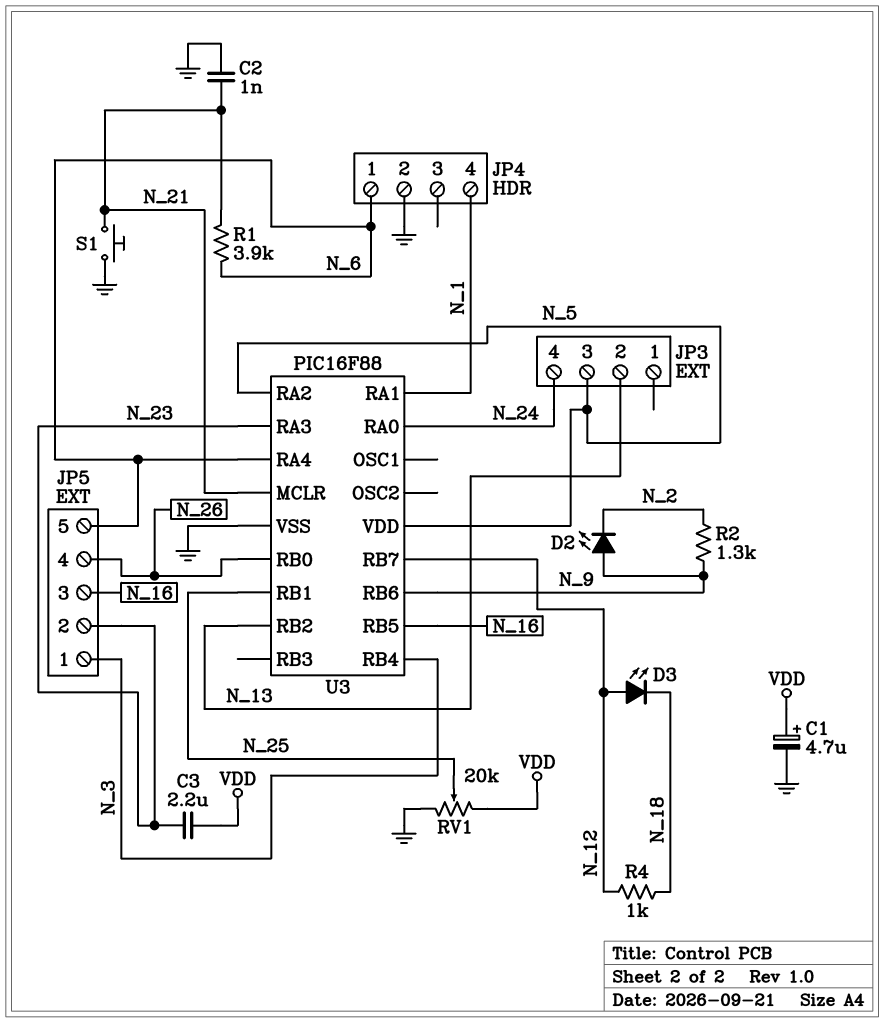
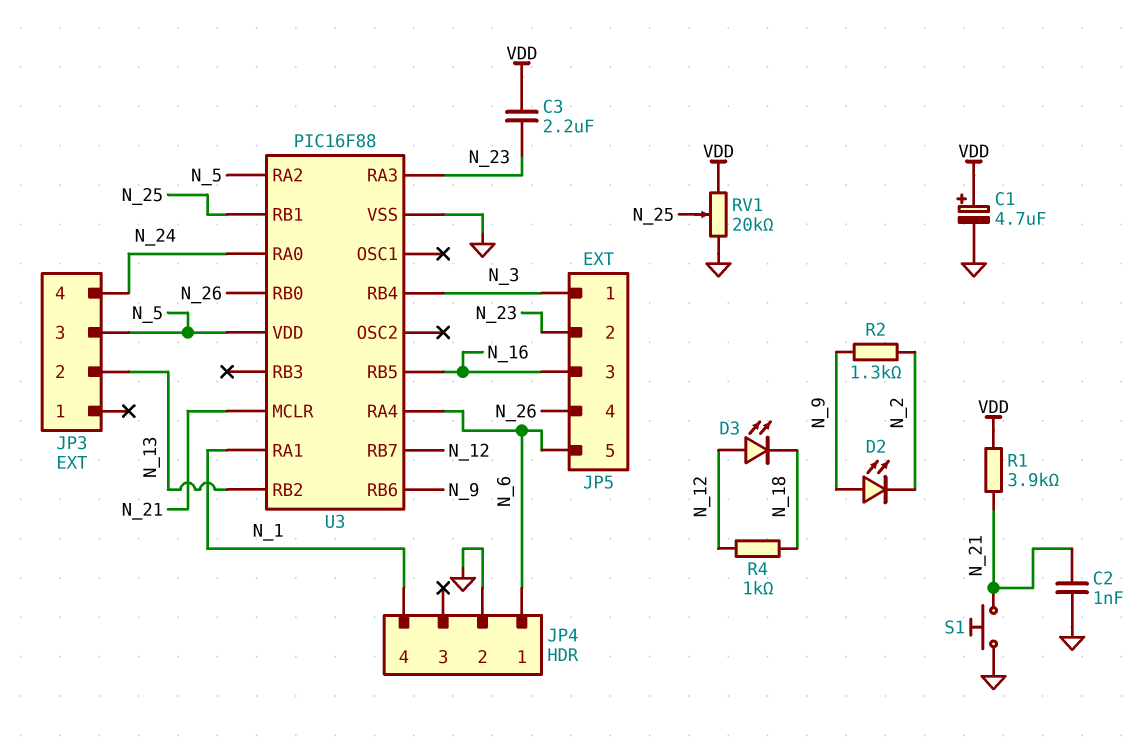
R1: 3.9k (N_6, N_21) -> 3.9k (N_21, VDD)

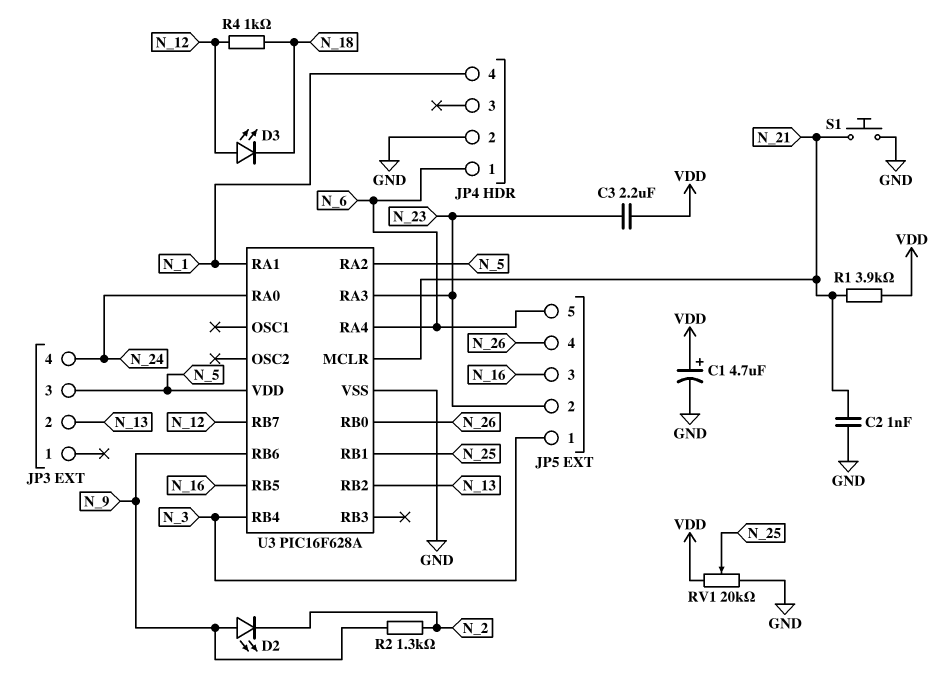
U3: PIC16F88 -> PIC16F628A

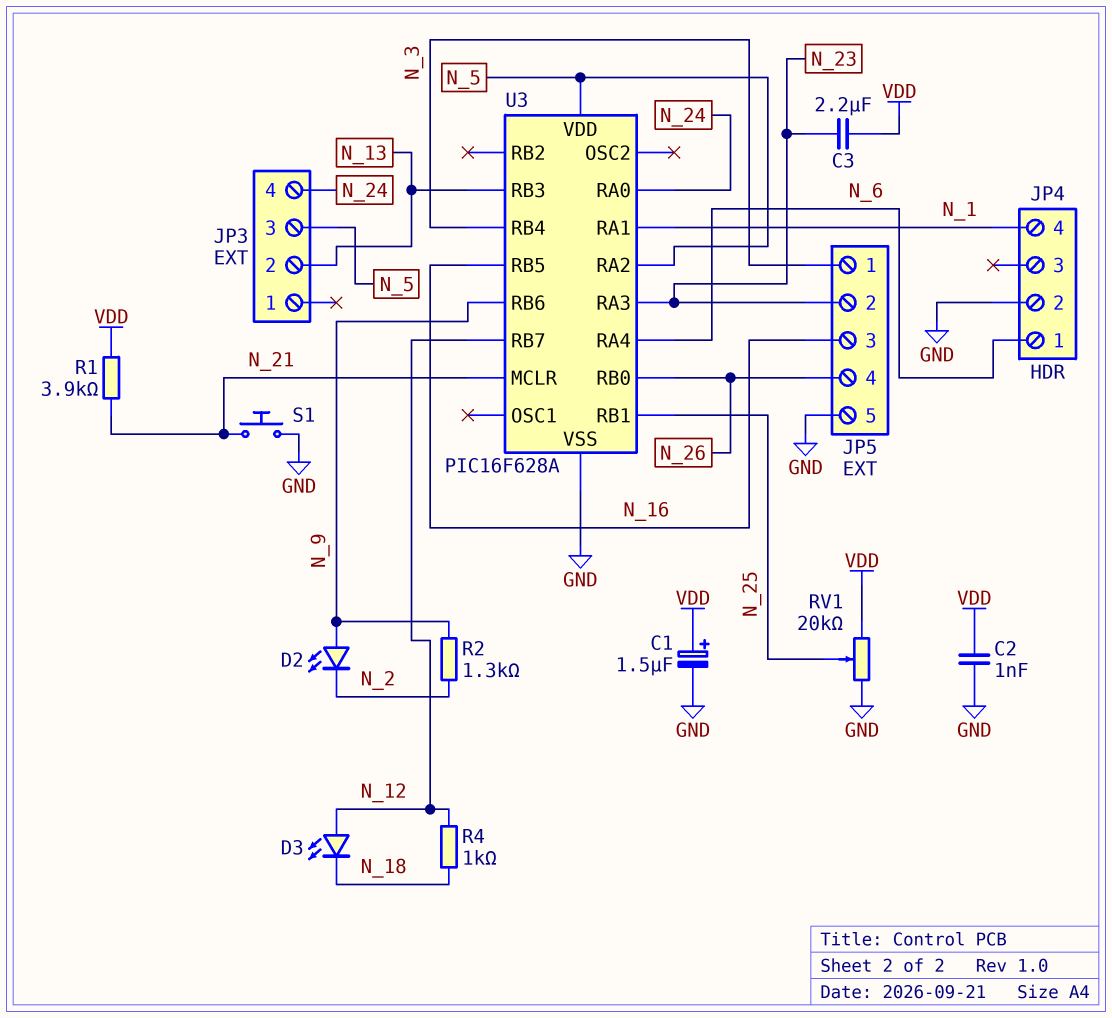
C1: 4.7uF (plus VDD, minus GND) -> 1.5uF (plus VDD, minus GND)
C2: 1nF (GND, N_21) -> 1nF (GND, VDD)
JP5 pin 5: N_6 -> GND
U3 pin RB2: N_13 -> none
U3 pin RB3: none -> N_13

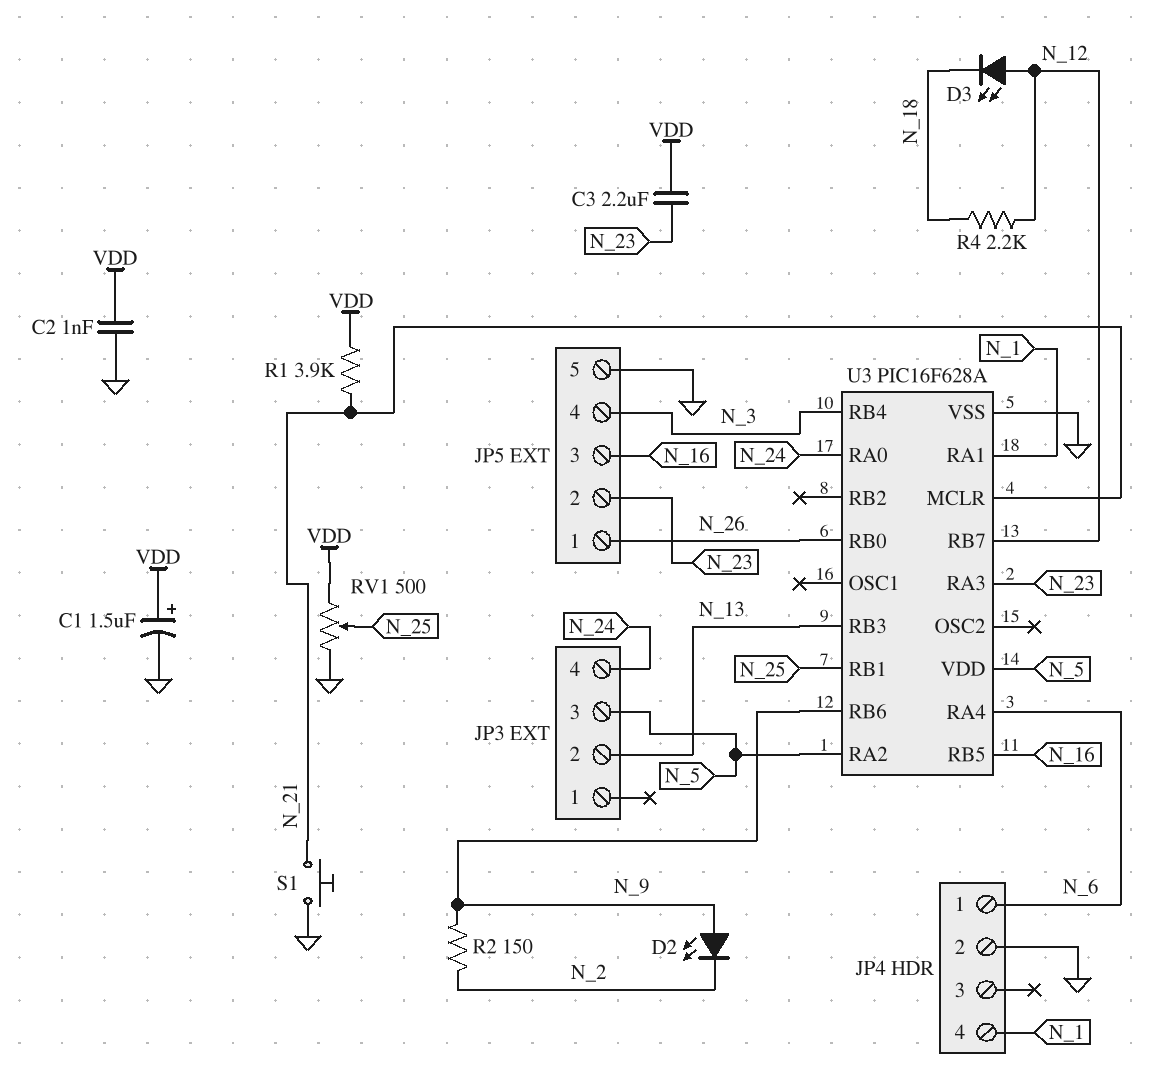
JP5 pin 1: N_3 -> N_26
JP5 pin 4: N_26 -> N_3
R2: 1.3k (N_2, N_9) -> 150 (N_2, N_9)
R4: 1k (N_12, N_18) -> 2.2k (N_12, N_18)
RV1: 20k (GND, VDD, wiper N_25) -> 500 (GND, VDD, wiper N_25)

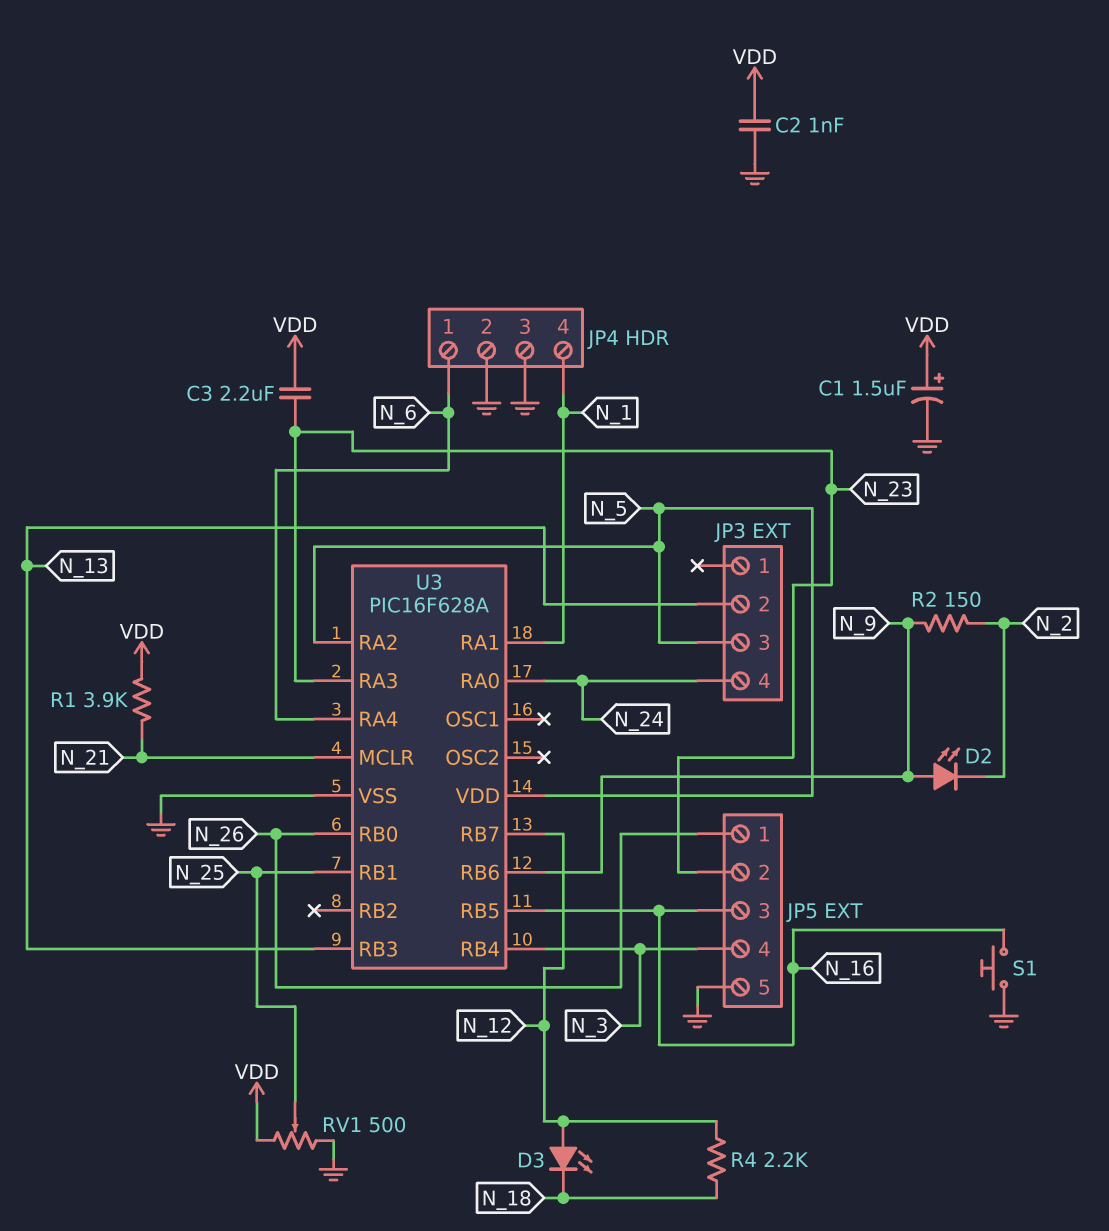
JP4 pin 3: none -> GND
S1: button (GND, N_21) -> button (GND, N_16)

